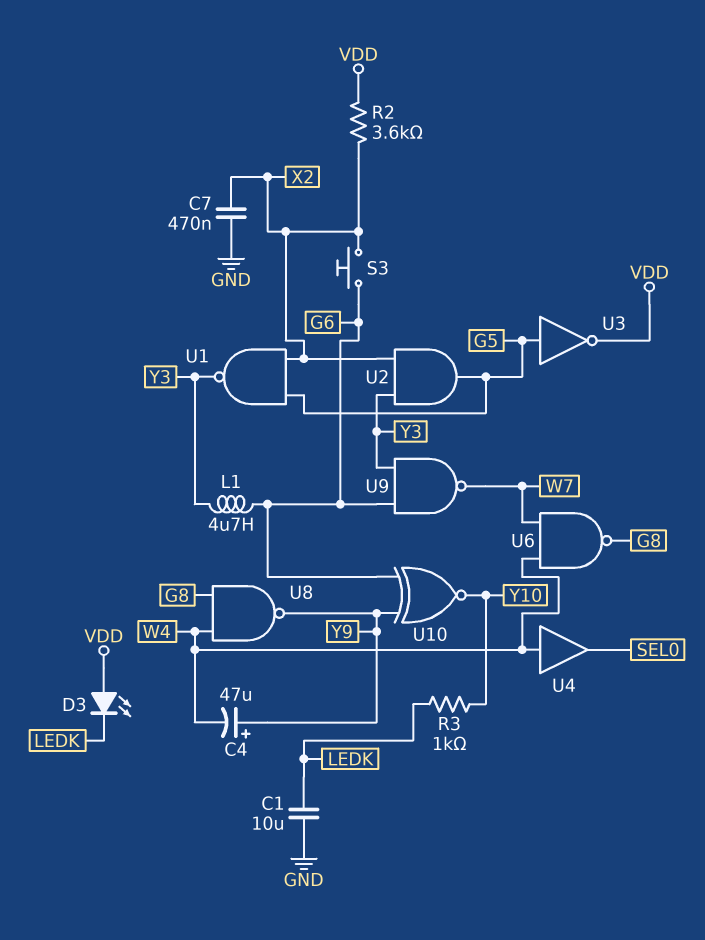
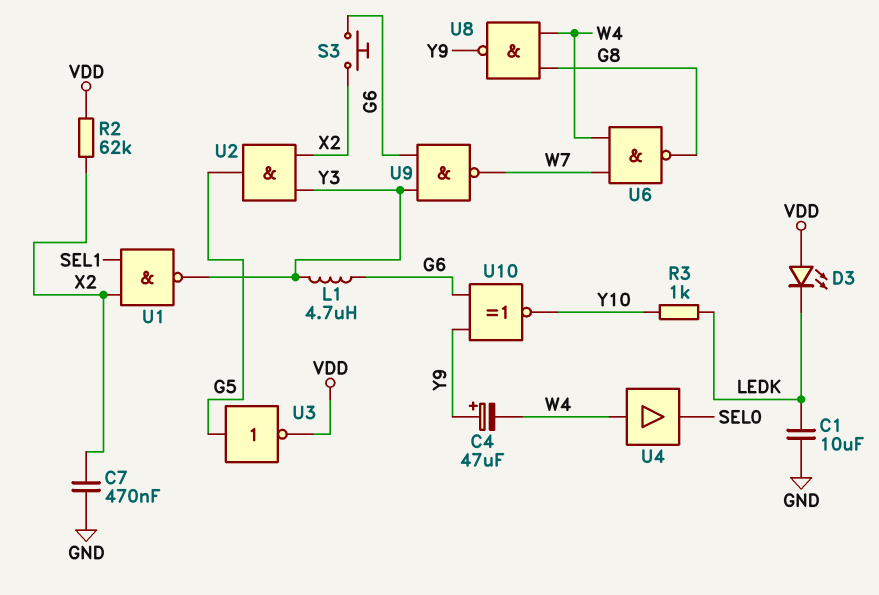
R2: 3.6k (VDD, X2) -> 62k (VDD, X2)
U1: NAND (in G5, in X2, out Y3) -> NAND (in SEL1, in X2, out Y3)

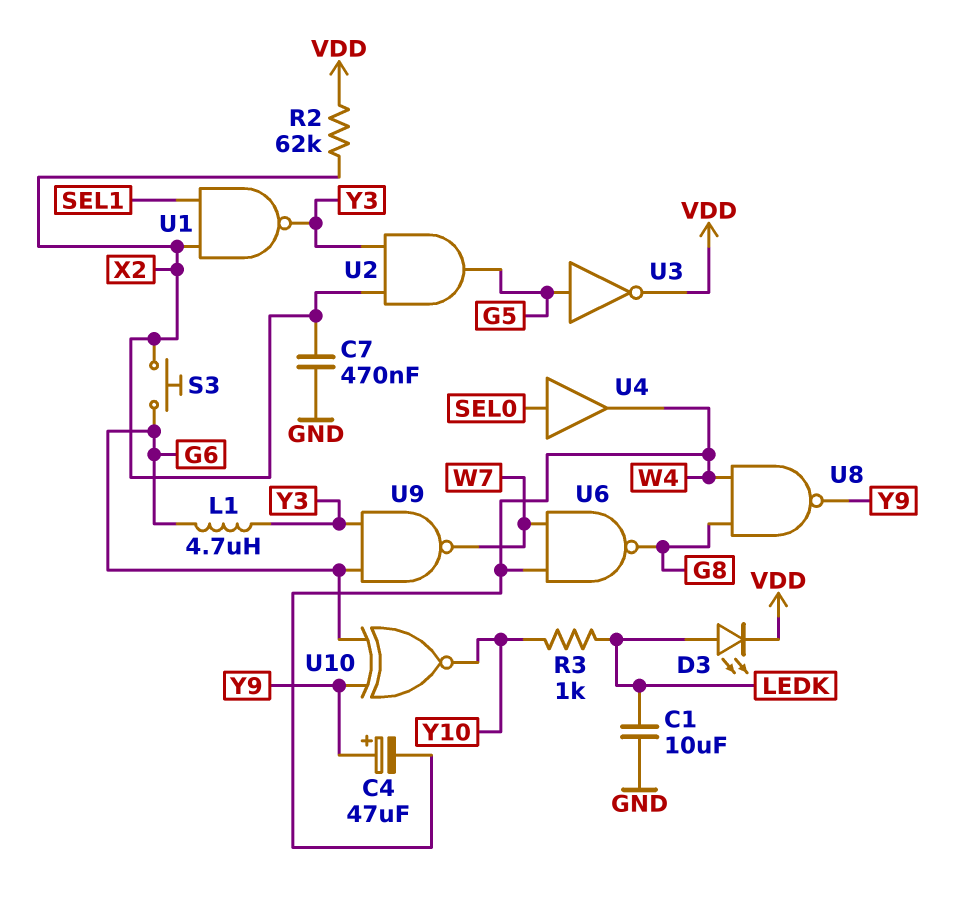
D3: LED (A VDD, K LEDK) -> LED (A LEDK, K VDD)
U4: buffer (in W4, out SEL0) -> buffer (in SEL0, out W4)

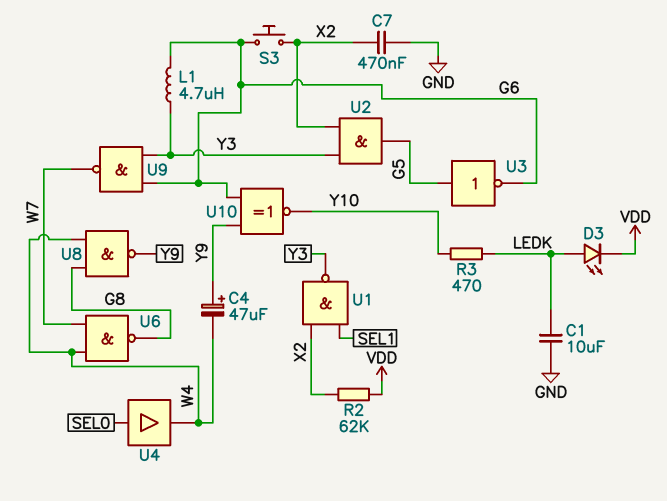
R3: 1k (LEDK, Y10) -> 470 (LEDK, Y10)
U3: NOT (in G5, out VDD) -> NOT (in G5, out G6)

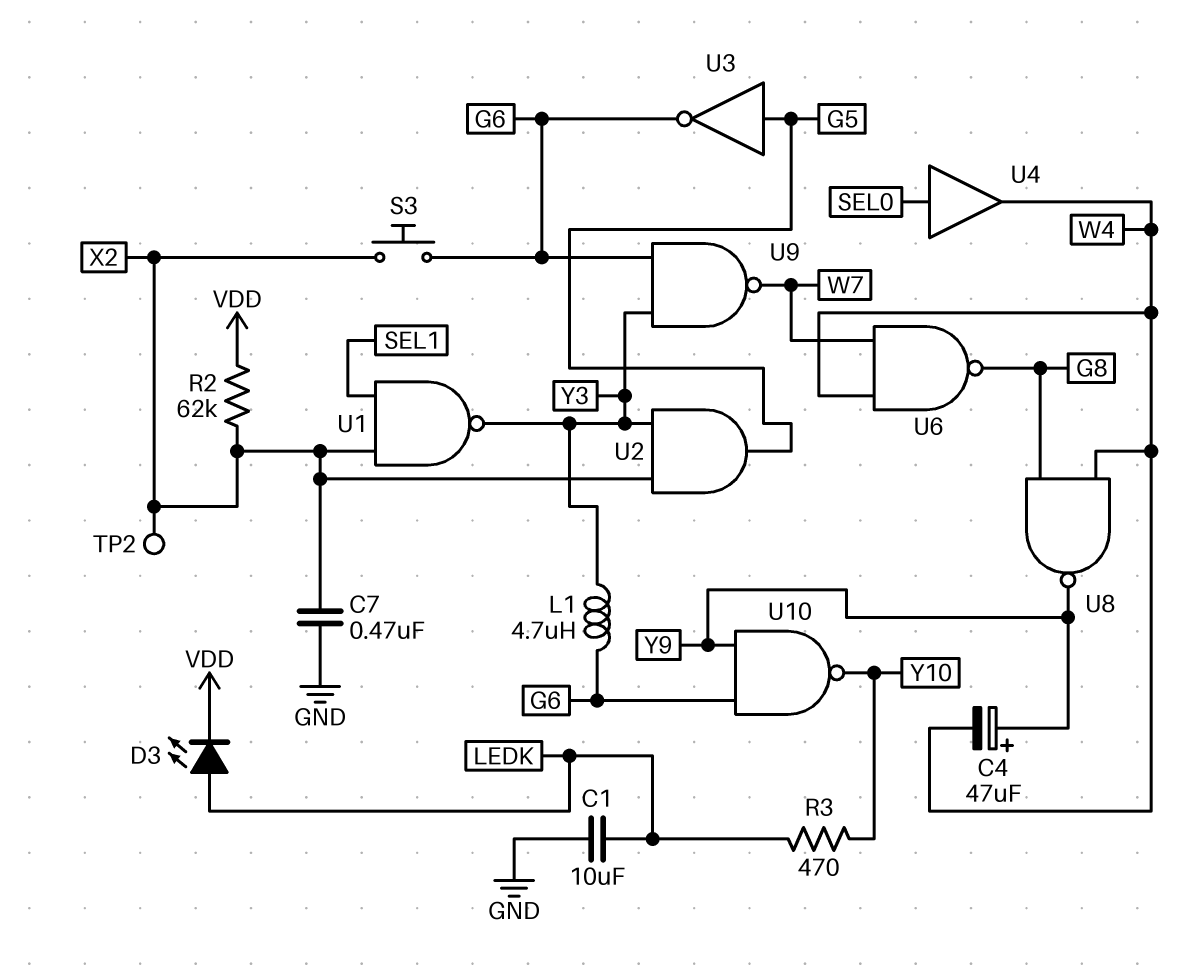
TP2: none -> test point (X2)
U10: XNOR (in G6, in Y9, out Y10) -> NAND (in G6, in Y9, out Y10)

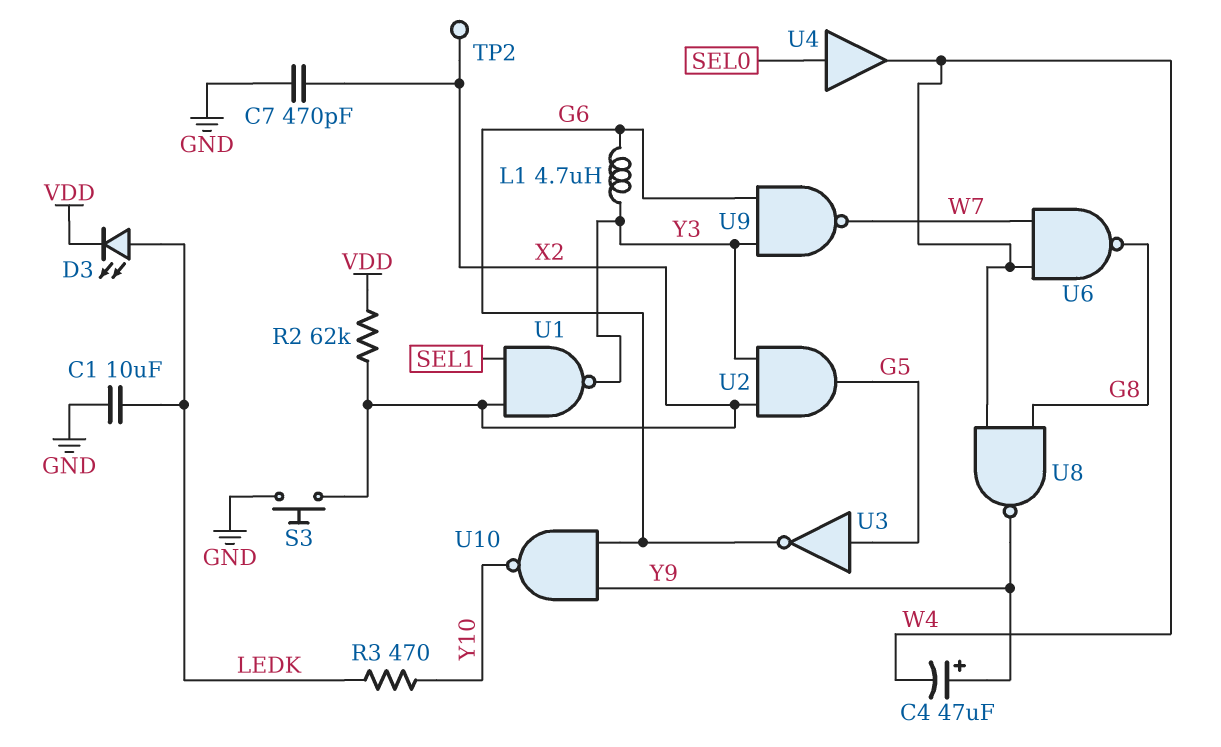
C7: 470nF (GND, X2) -> 470pF (GND, X2)
S3: button (G6, X2) -> button (GND, X2)

